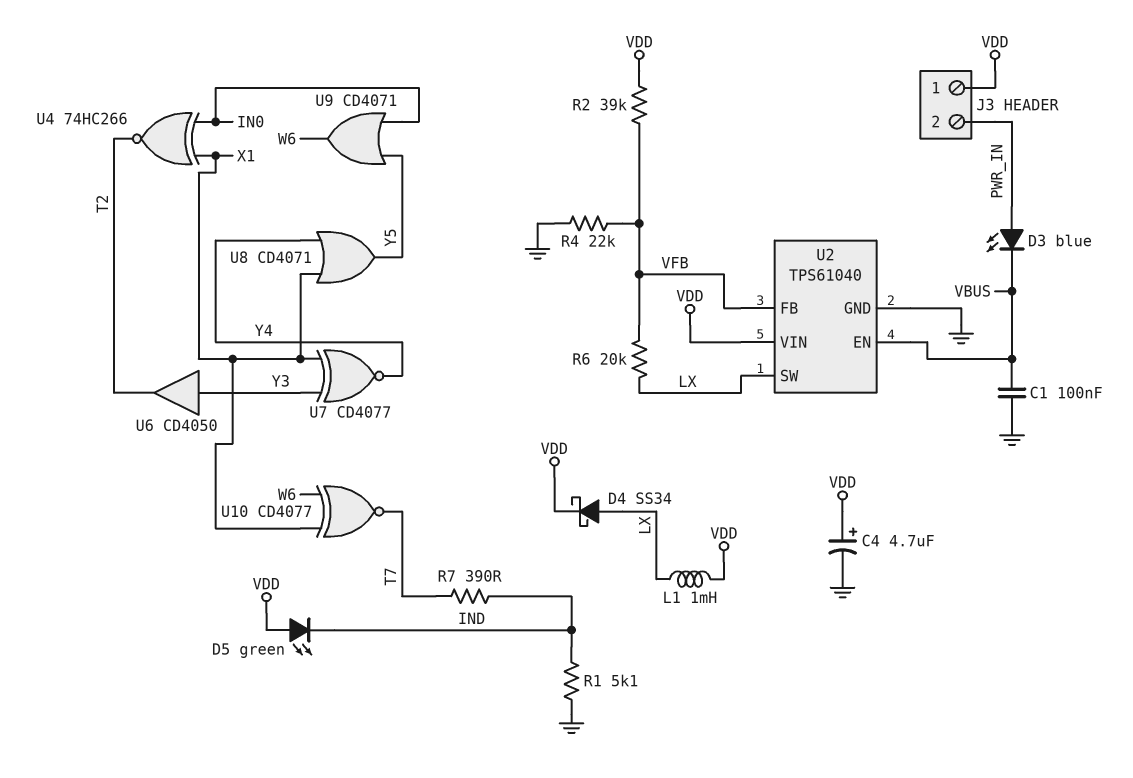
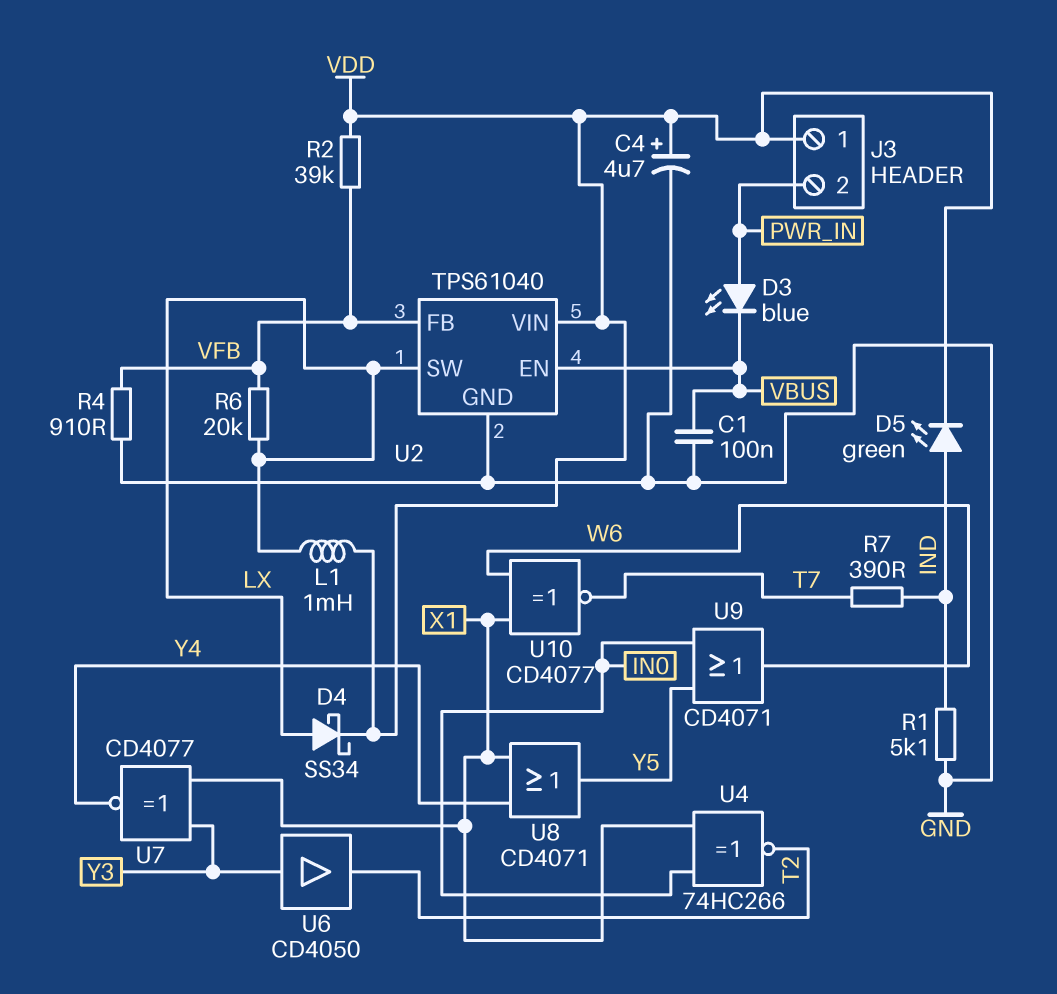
D5: LED green (A VDD, K IND) -> LED green (A IND, K VDD)
R4: 22k (GND, VFB) -> 910 (GND, VFB)

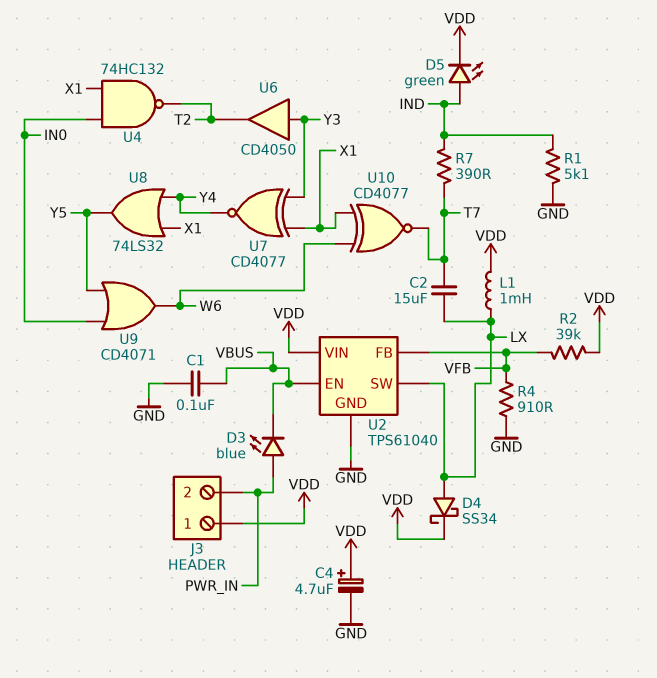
C2: none -> 15uF (LX, T7)
R6: 20k (LX, VFB) -> none
U4: XNOR 74HC266 (in IN0, in X1, out T2) -> NAND 74HC132 (in IN0, in X1, out T2)
U8: OR CD4071 (in X1, in Y4, out Y5) -> OR 74LS32 (in X1, in Y4, out Y5)

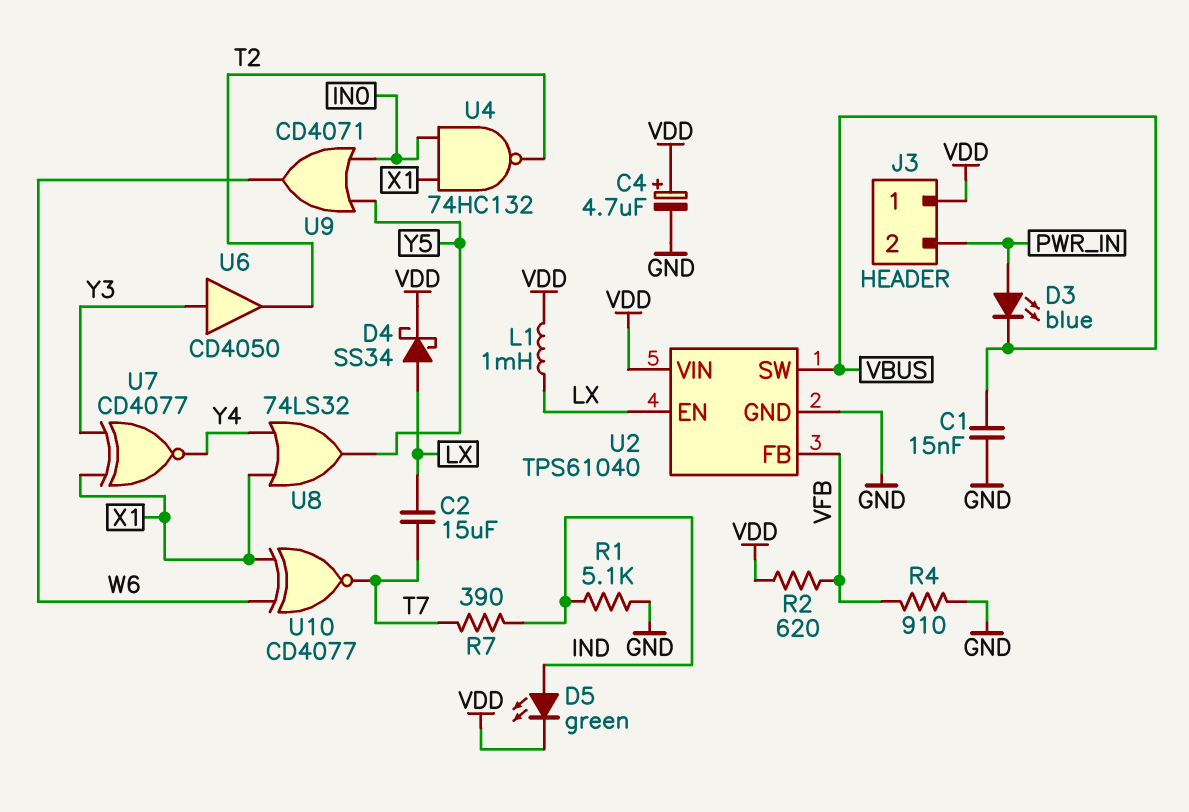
C1: 100nF (GND, VBUS) -> 15nF (GND, VBUS)
R2: 39k (VDD, VFB) -> 620 (VDD, VFB)
U2 pin EN: VBUS -> LX
U2 pin SW: LX -> VBUS

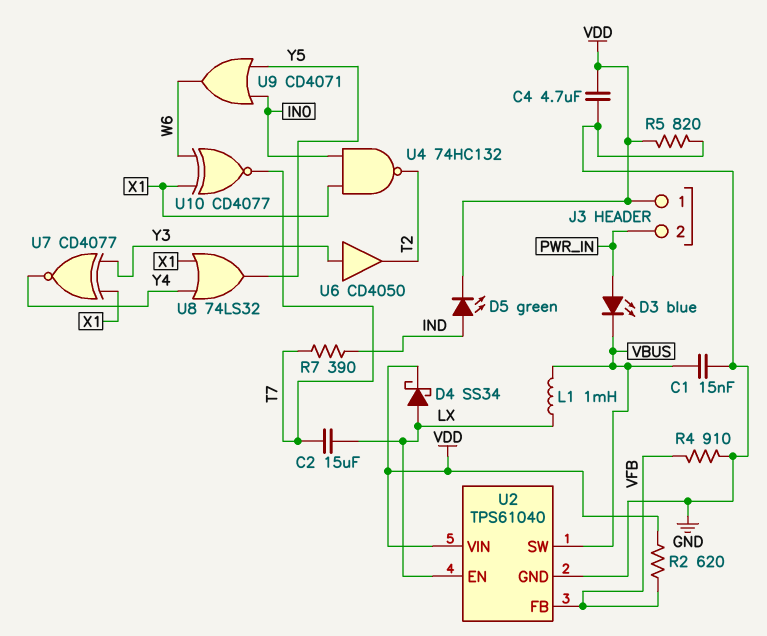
C4: 4.7uF (plus VDD, minus GND) -> 4.7uF (GND, VDD)
L1: 1mH (LX, VDD) -> 1mH (LX, VBUS)
R1: 5.1k (GND, IND) -> none
R5: none -> 820 (GND, VDD)

